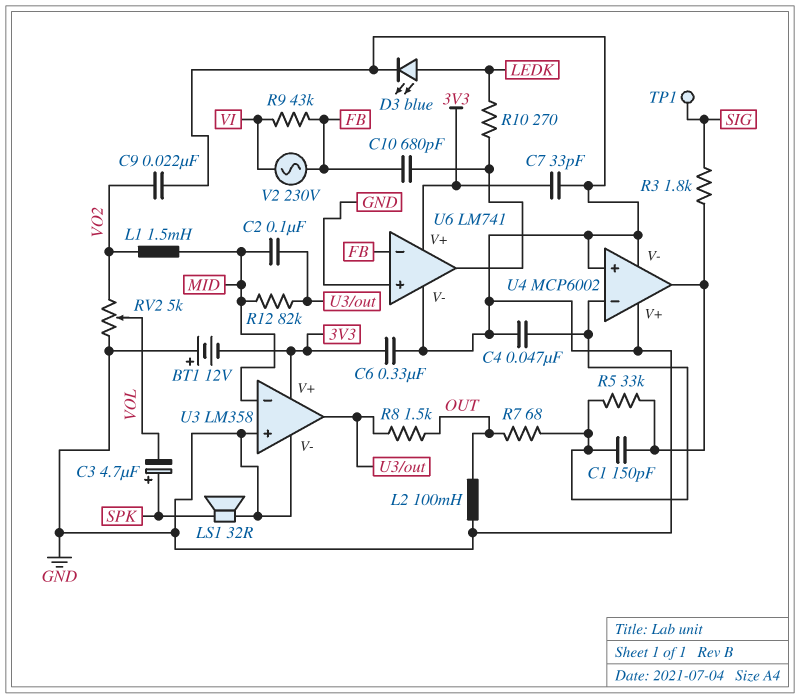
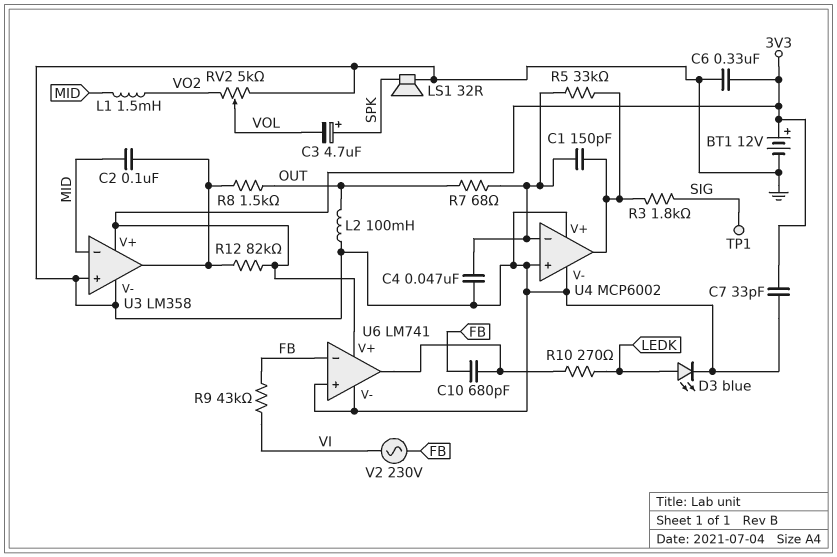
BT1: 12V (plus GND, minus 3V3) -> 12V (plus 3V3, minus GND)
C9: 22nF (GND, VO2) -> none
R12: 82k (MID, U3/out) -> 82k (3V3, U3/out)

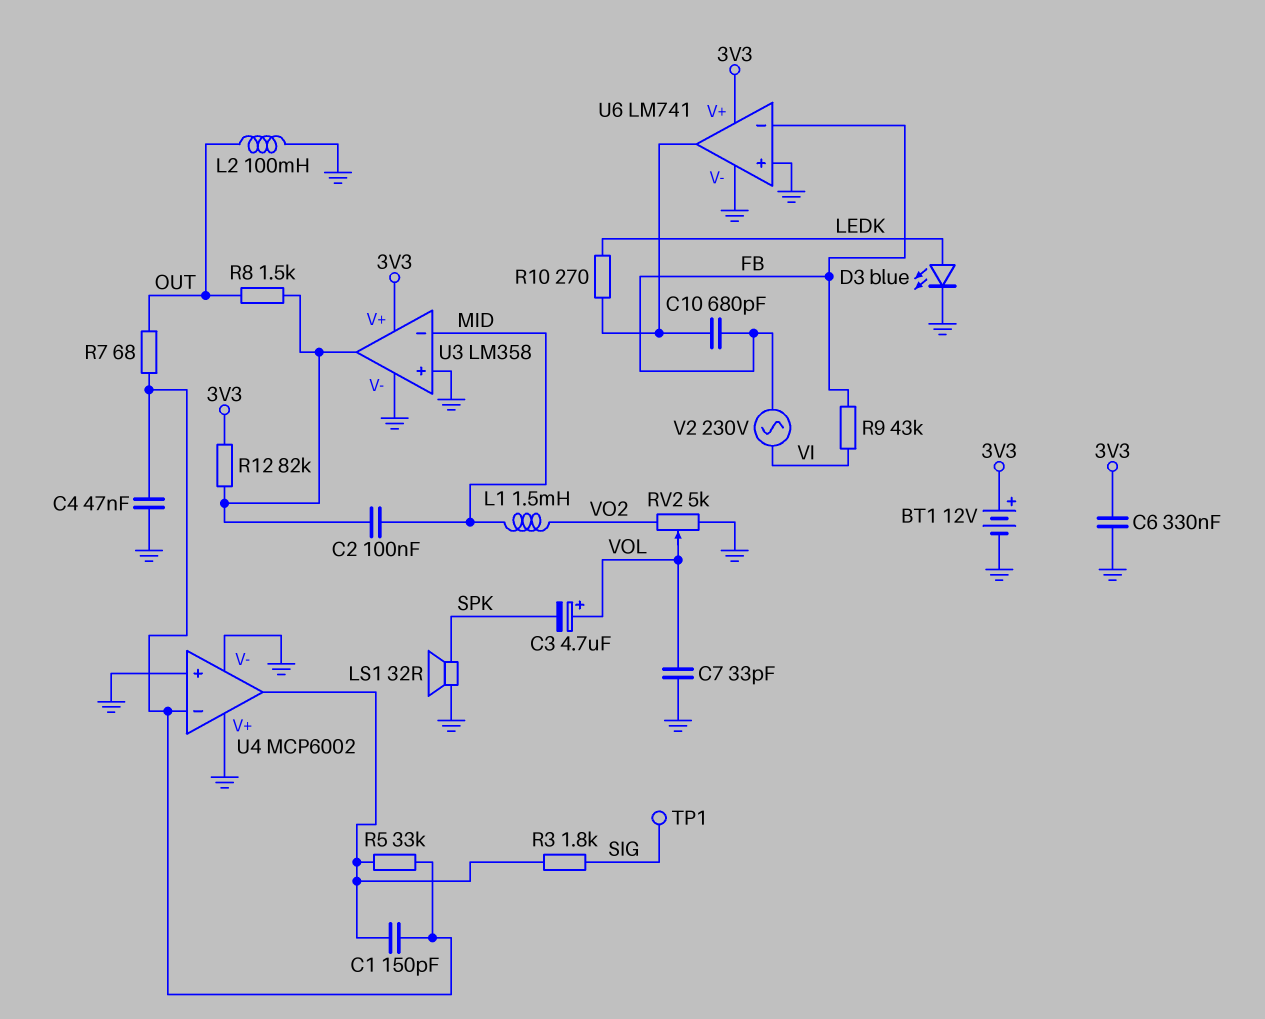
C3: 4.7uF (plus SPK, minus VOL) -> 4.7uF (plus VOL, minus SPK)
C7: 33pF (3V3, GND) -> 33pF (GND, VOL)

